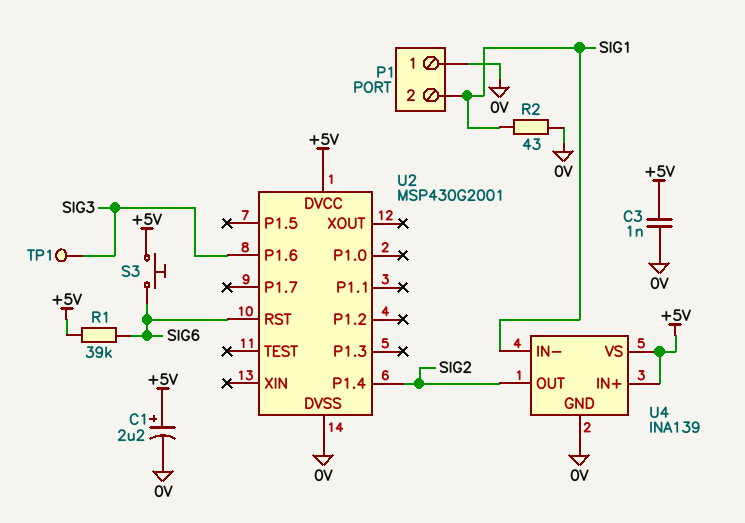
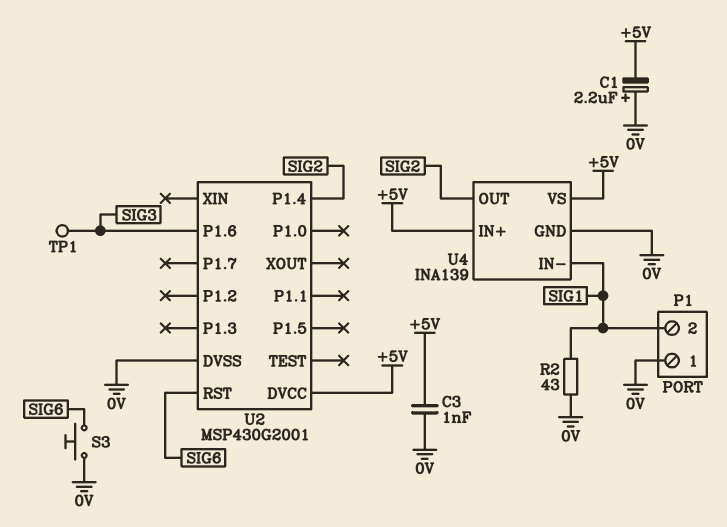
C1: 2.2uF (plus +5V, minus 0V) -> 2.2uF (plus 0V, minus +5V)
R1: 39k (+5V, SIG6) -> none
S3: button (+5V, SIG6) -> button (0V, SIG6)

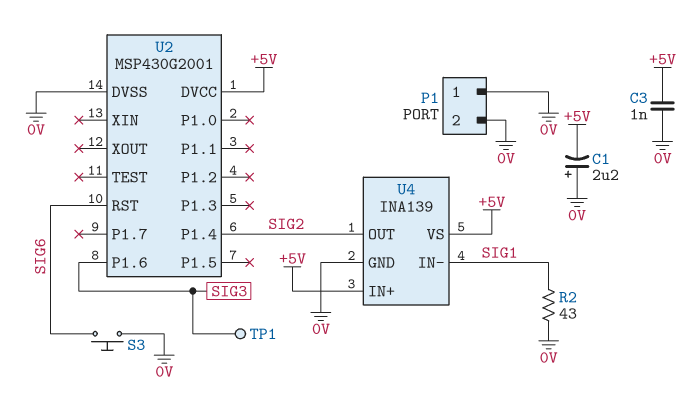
P1 pin 2: SIG1 -> 0V

